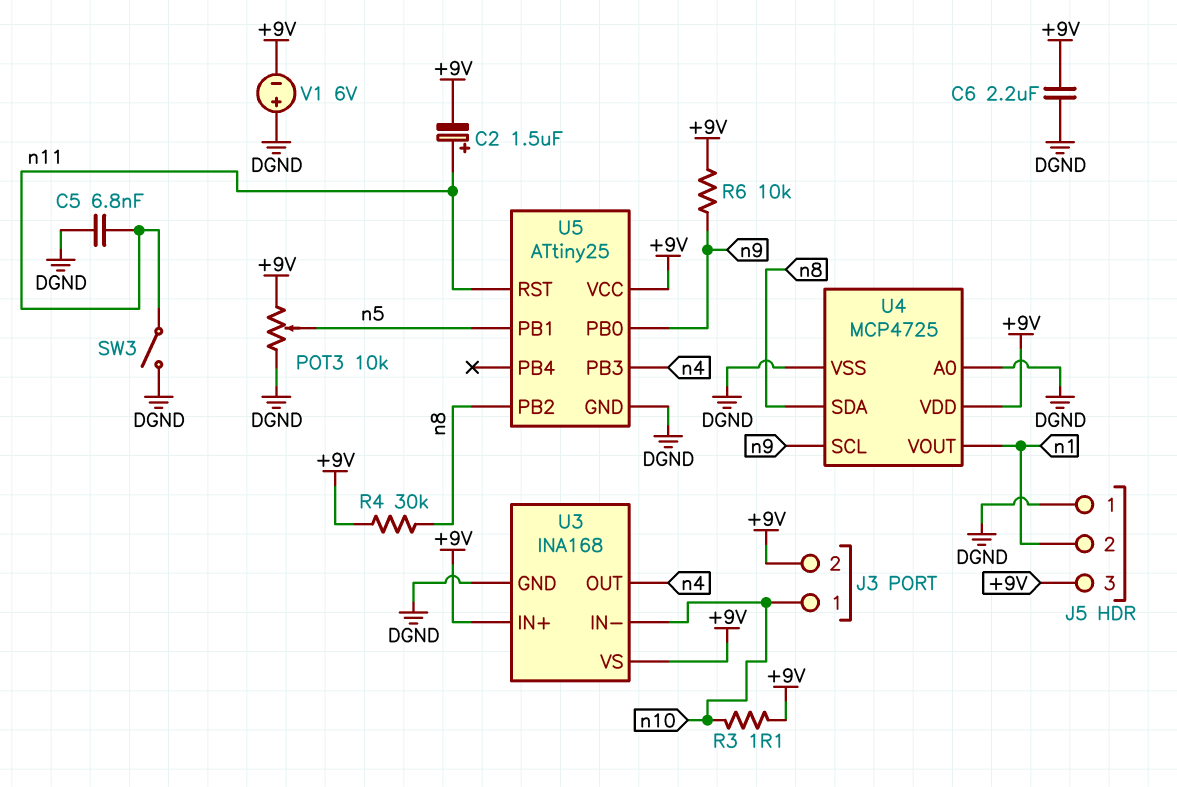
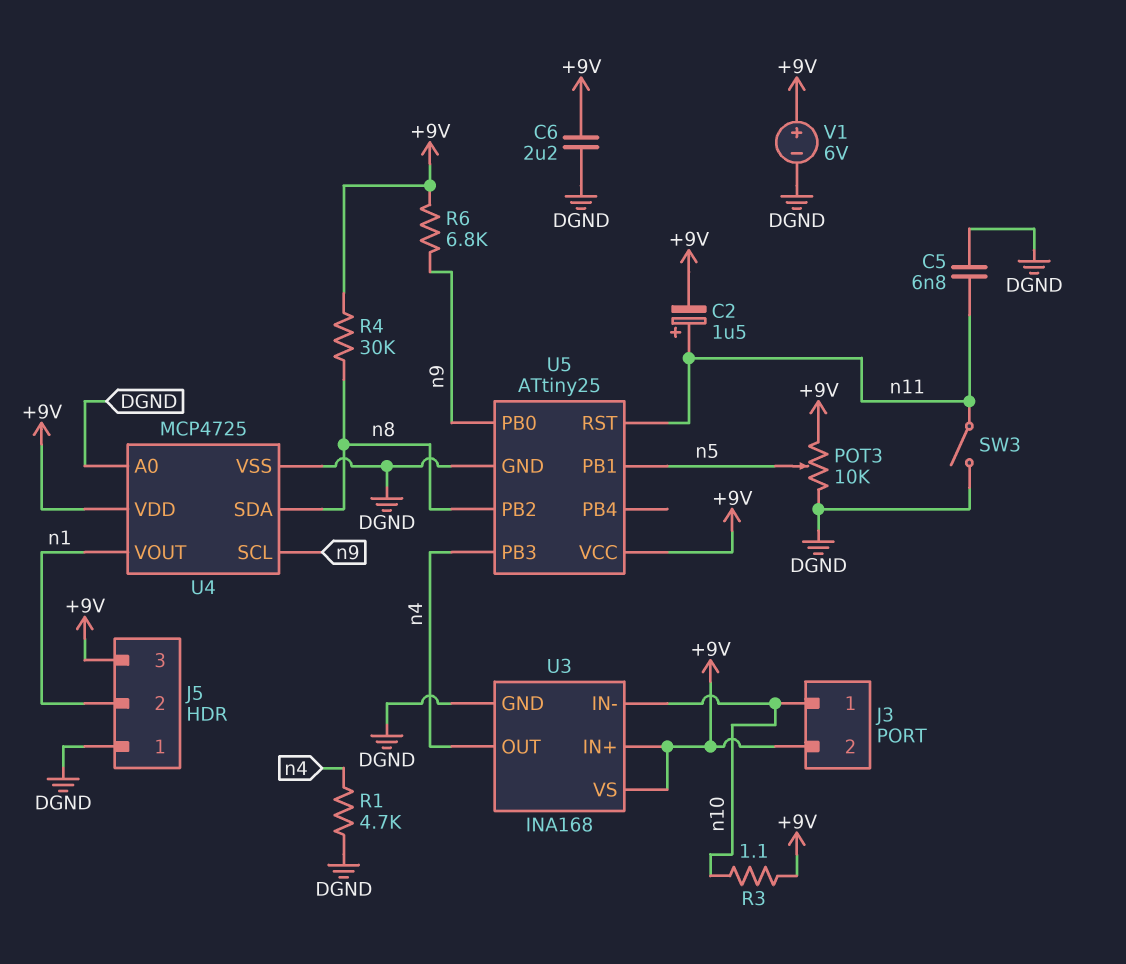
R1: none -> 4.7k (DGND, n4)
R6: 10k (+9V, n9) -> 6.8k (+9V, n9)
V1: 6V (plus DGND, minus +9V) -> 6V (plus +9V, minus DGND)

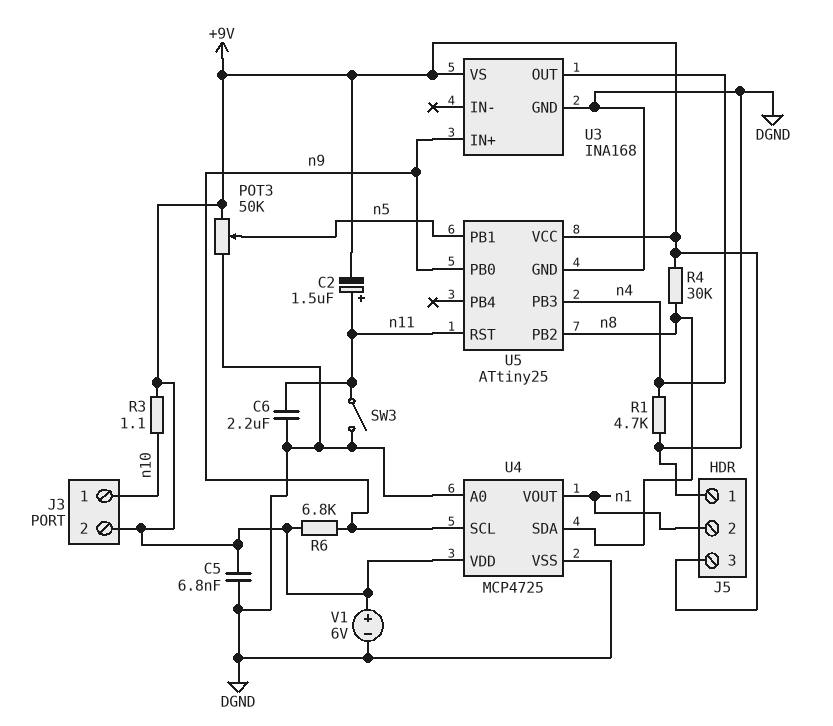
C5: 6.8nF (DGND, n11) -> 6.8nF (+9V, DGND)
C6: 2.2uF (+9V, DGND) -> 2.2uF (DGND, n11)
POT3: 10k (+9V, DGND, wiper n5) -> 50k (+9V, DGND, wiper n5)
U3 pin IN+: +9V -> n9
U3 pin IN-: n10 -> none

